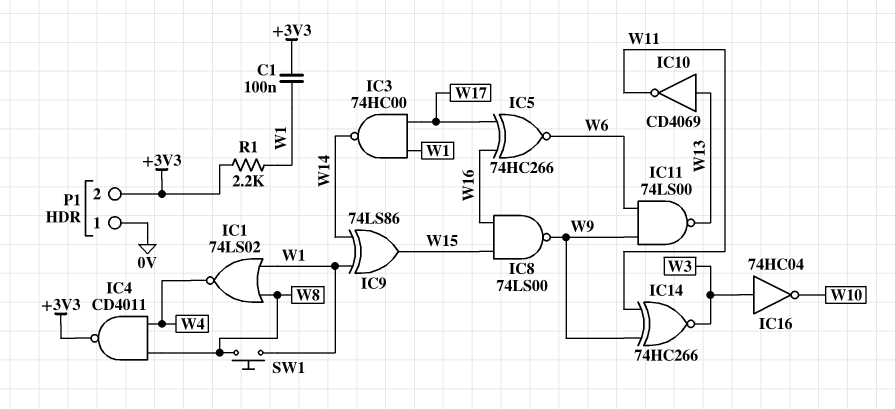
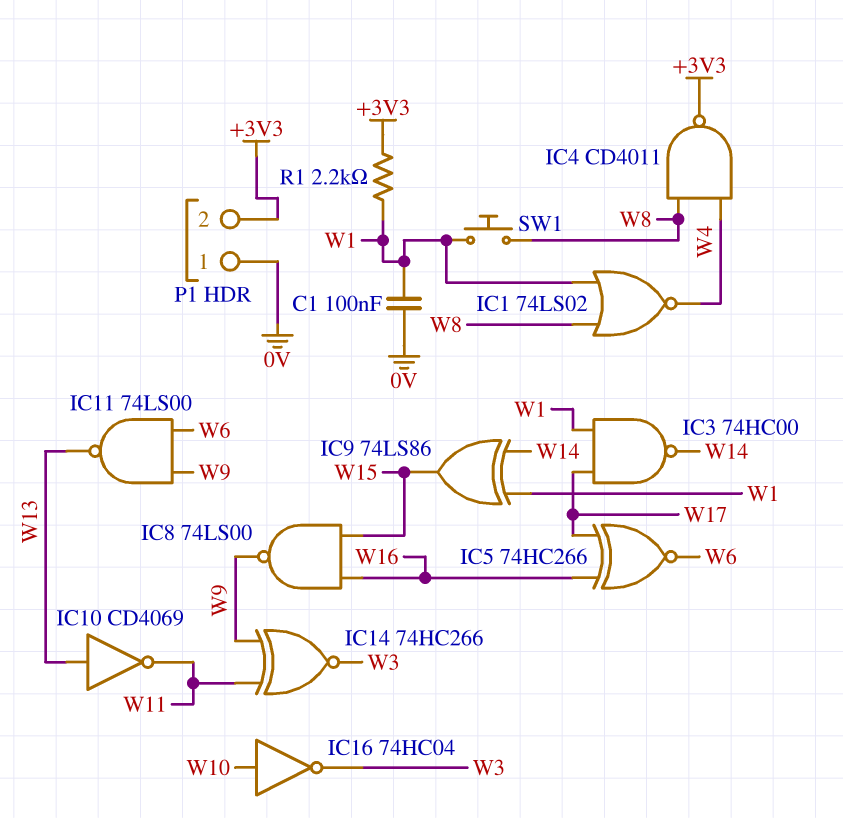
C1: 100nF (+3V3, W1) -> 100nF (0V, W1)
IC16: NOT 74HC04 (in W3, out W10) -> NOT 74HC04 (in W10, out W3)

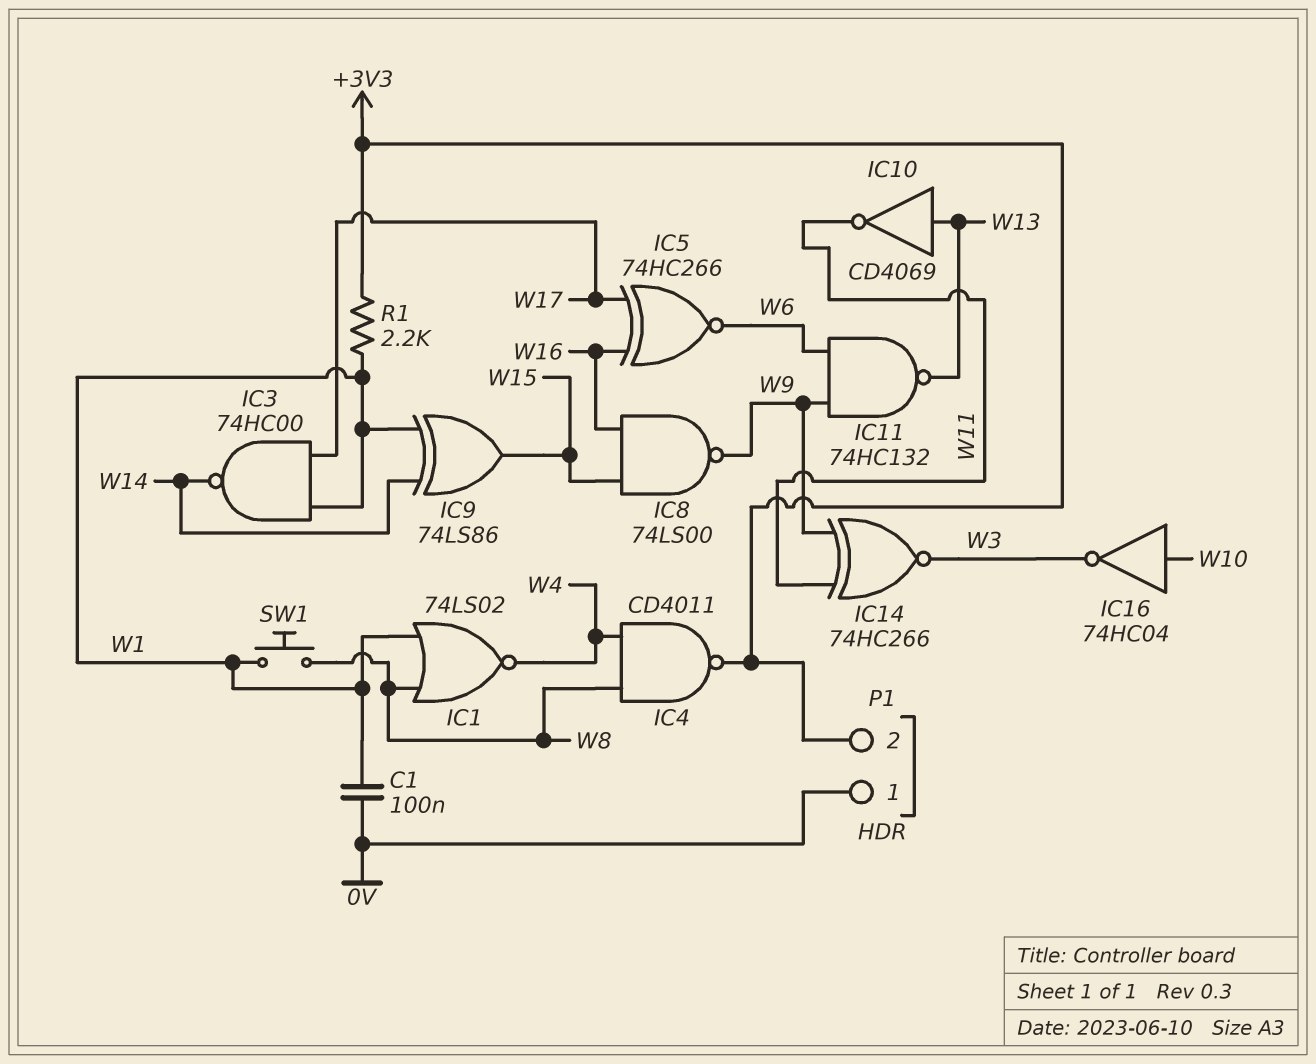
IC11: NAND 74LS00 (in W6, in W9, out W13) -> NAND 74HC132 (in W6, in W9, out W13)

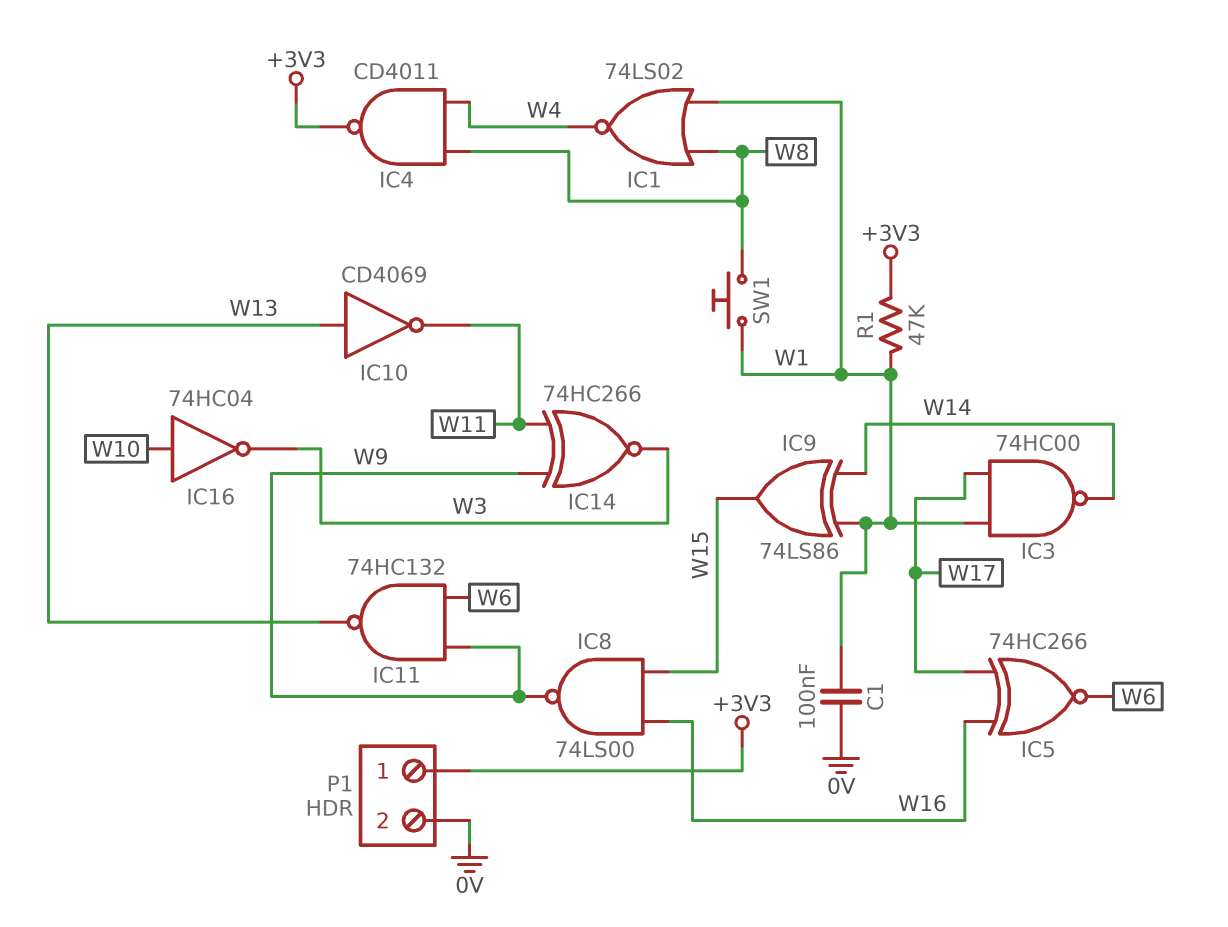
P1 pin 1: 0V -> +3V3
P1 pin 2: +3V3 -> 0V
R1: 2.2k (+3V3, W1) -> 47k (+3V3, W1)

